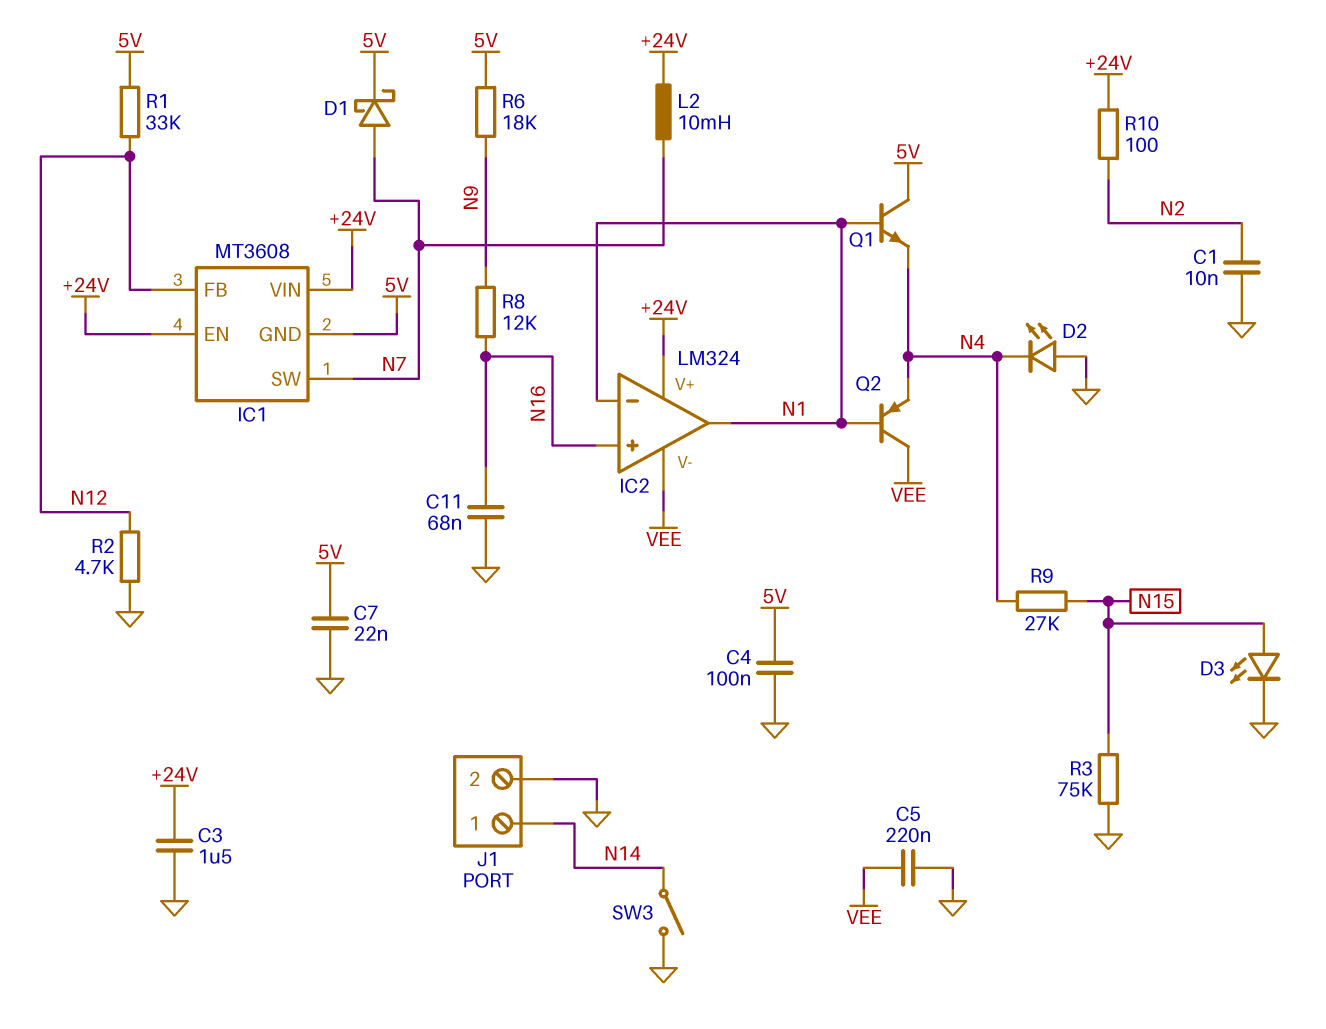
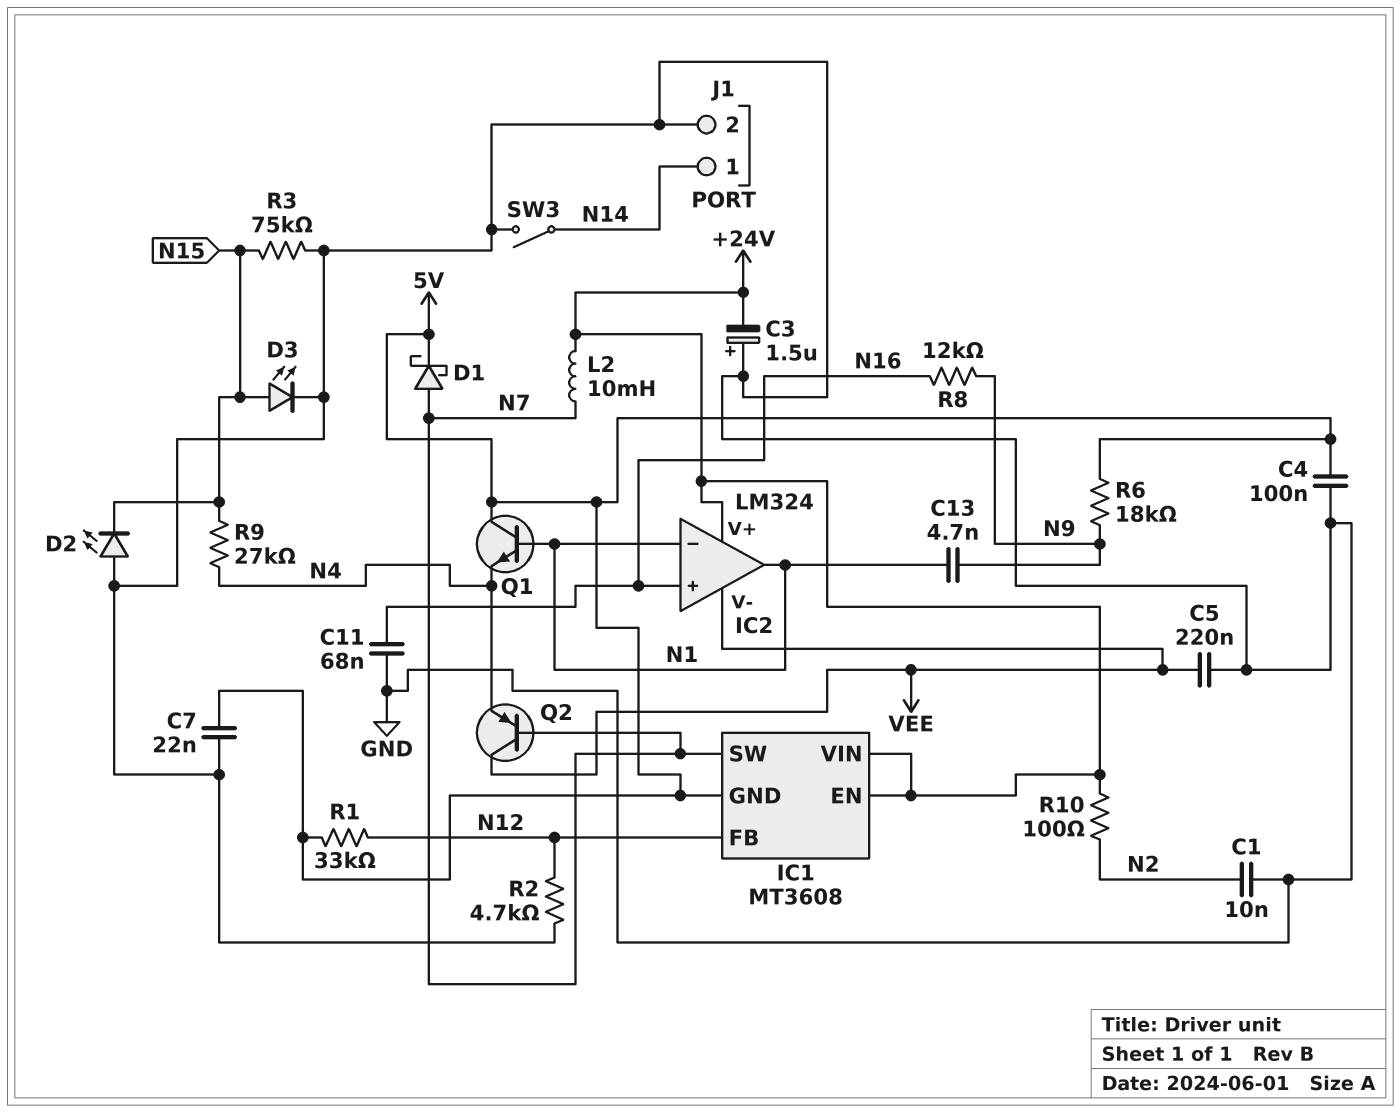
C3: 1.5uF (+24V, GND) -> 1.5uF (plus GND, minus +24V)
C13: none -> 4.7nF (N1, N9)
D2: LED (A GND, K N4) -> LED (A GND, K N15)
Q2: PNP (B N1, C VEE, E N4) -> PNP (B N7, C VEE, E N4)

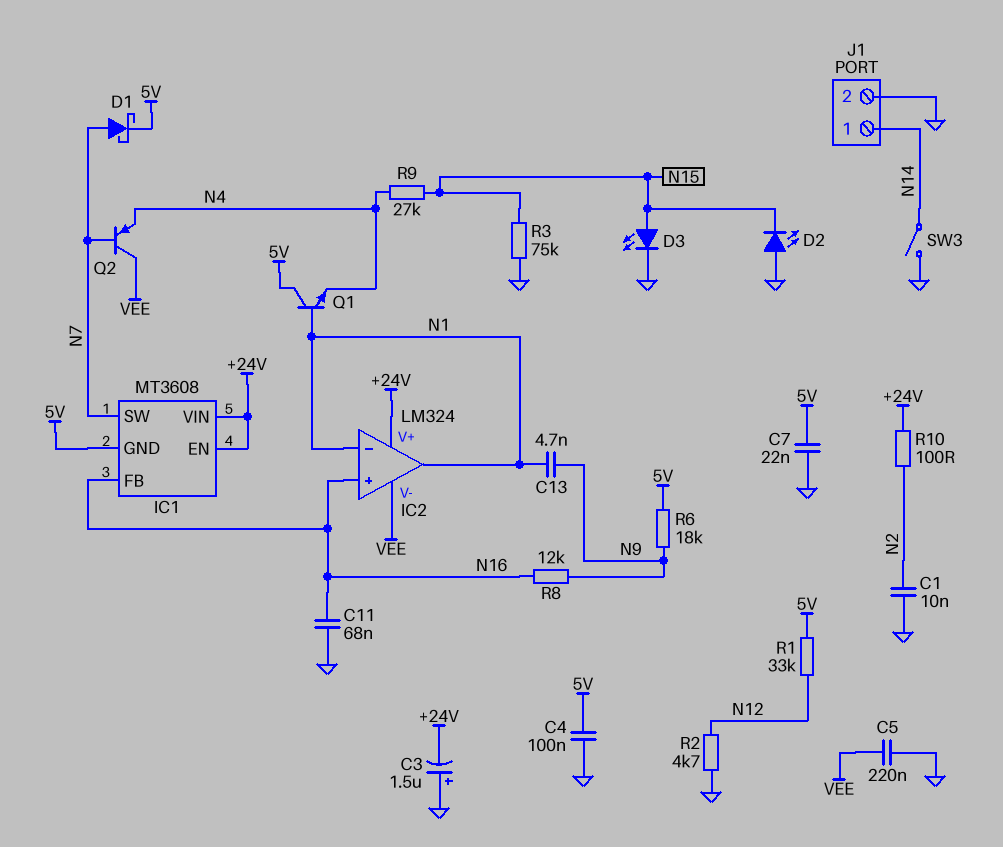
IC1 pin FB: N12 -> N16
L2: 10mH (+24V, N7) -> none

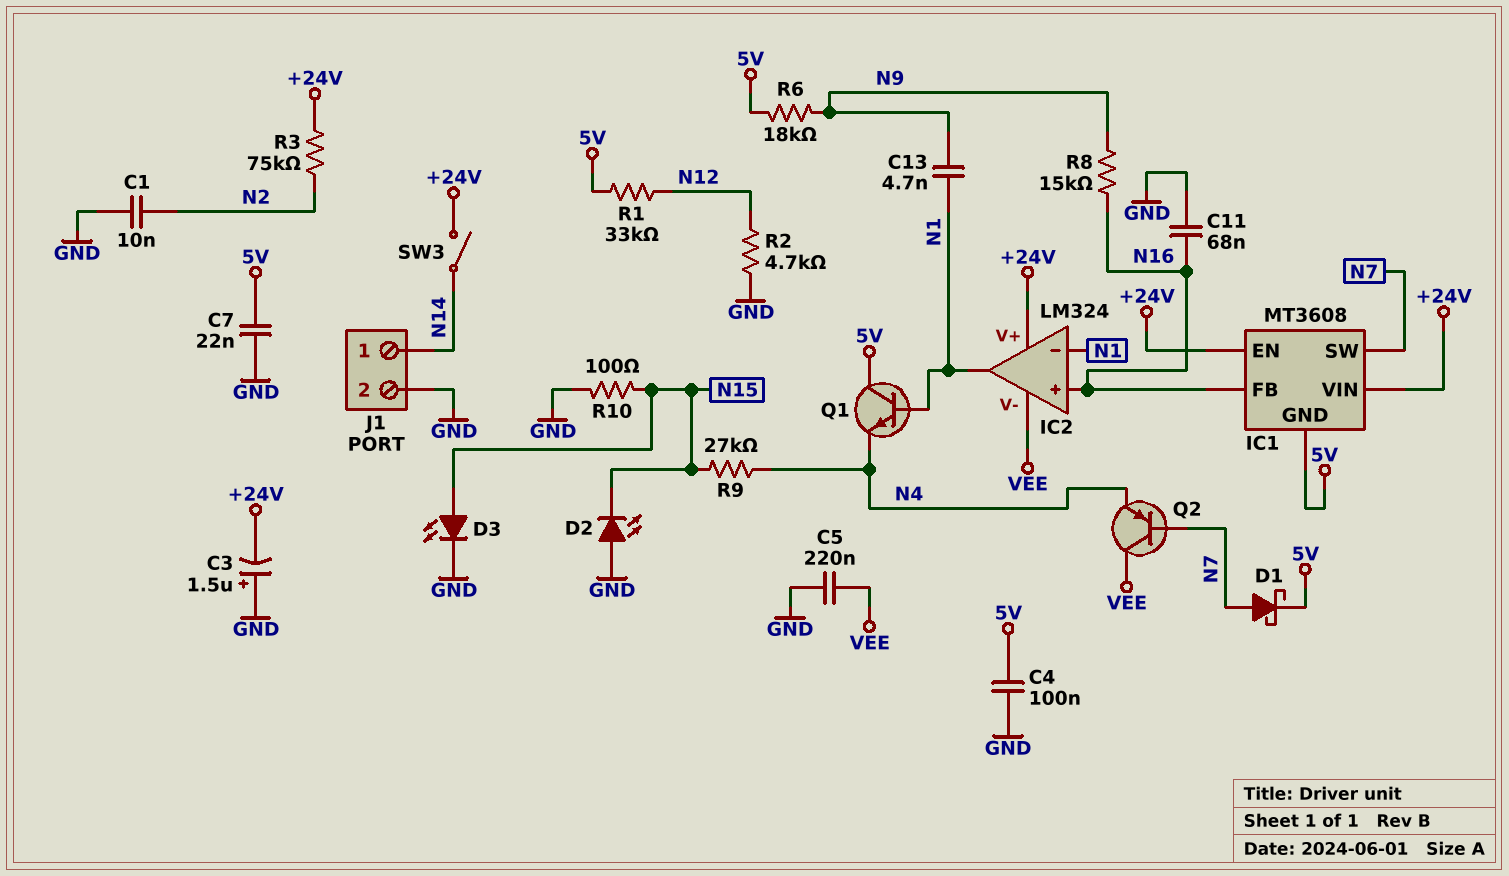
R3: 75k (GND, N15) -> 75k (+24V, N2)
R8: 12k (N9, N16) -> 15k (N9, N16)
R10: 100 (+24V, N2) -> 100 (GND, N15)
SW3: switch (GND, N14) -> switch (+24V, N14)

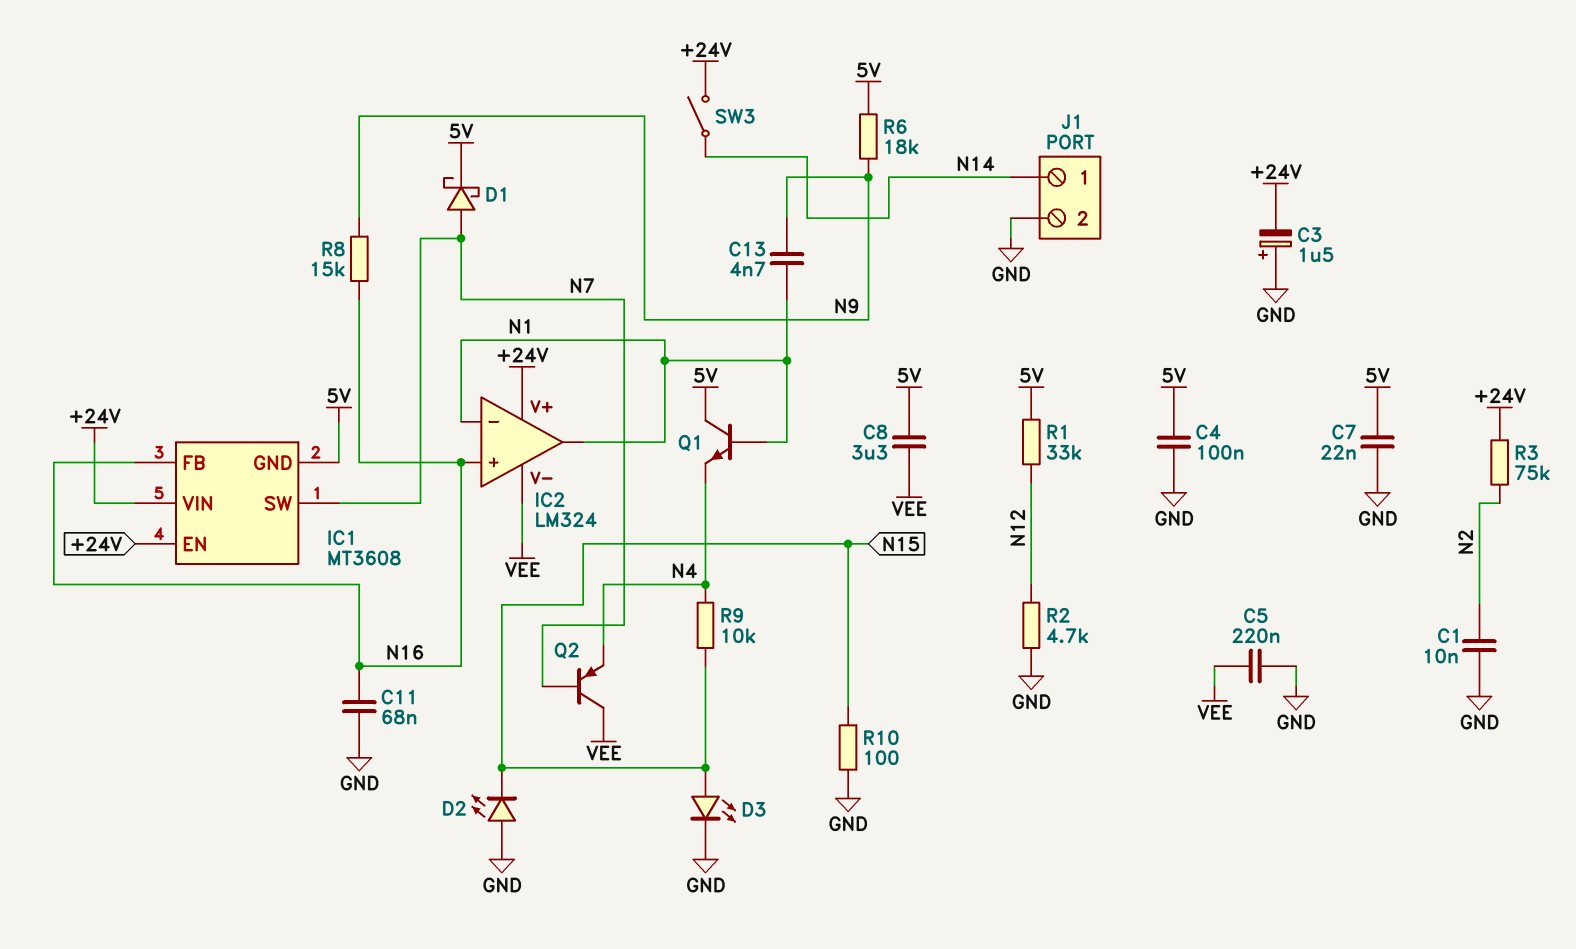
C8: none -> 3.3uF (5V, VEE)
R9: 27k (N4, N15) -> 10k (N4, N15)

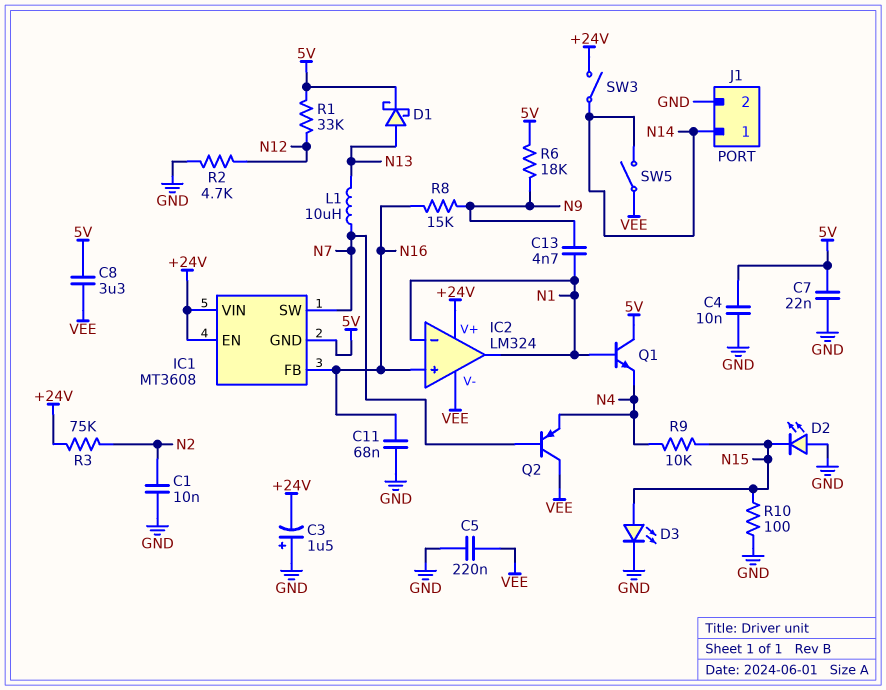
C4: 100nF (5V, GND) -> 10nF (5V, GND)
D1: schottky (A N7, K 5V) -> schottky (A N13, K 5V)
L1: none -> 10uH (N7, N13)
SW5: none -> switch (N14, VEE)

